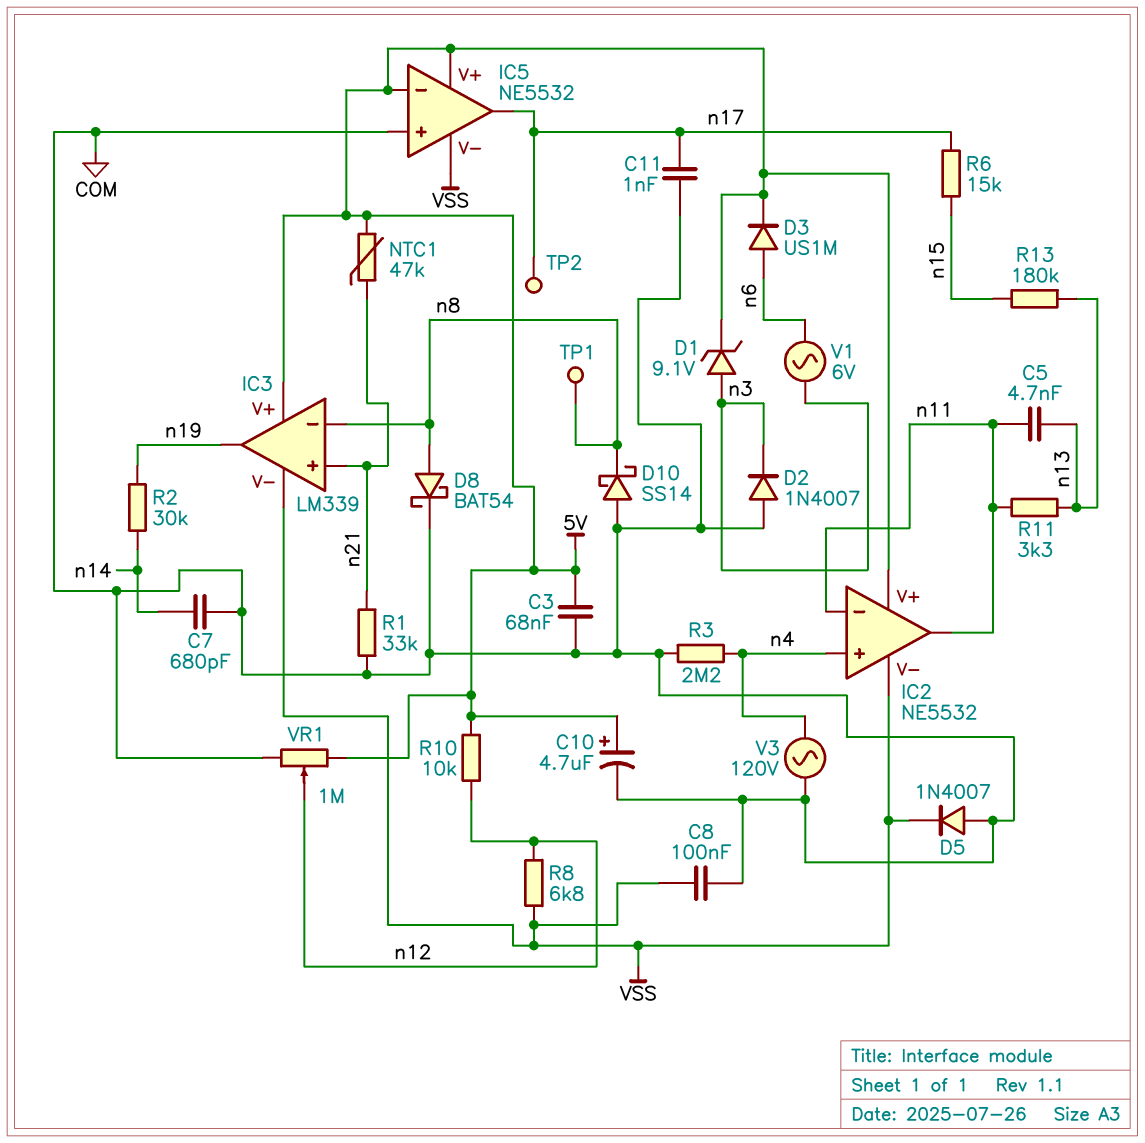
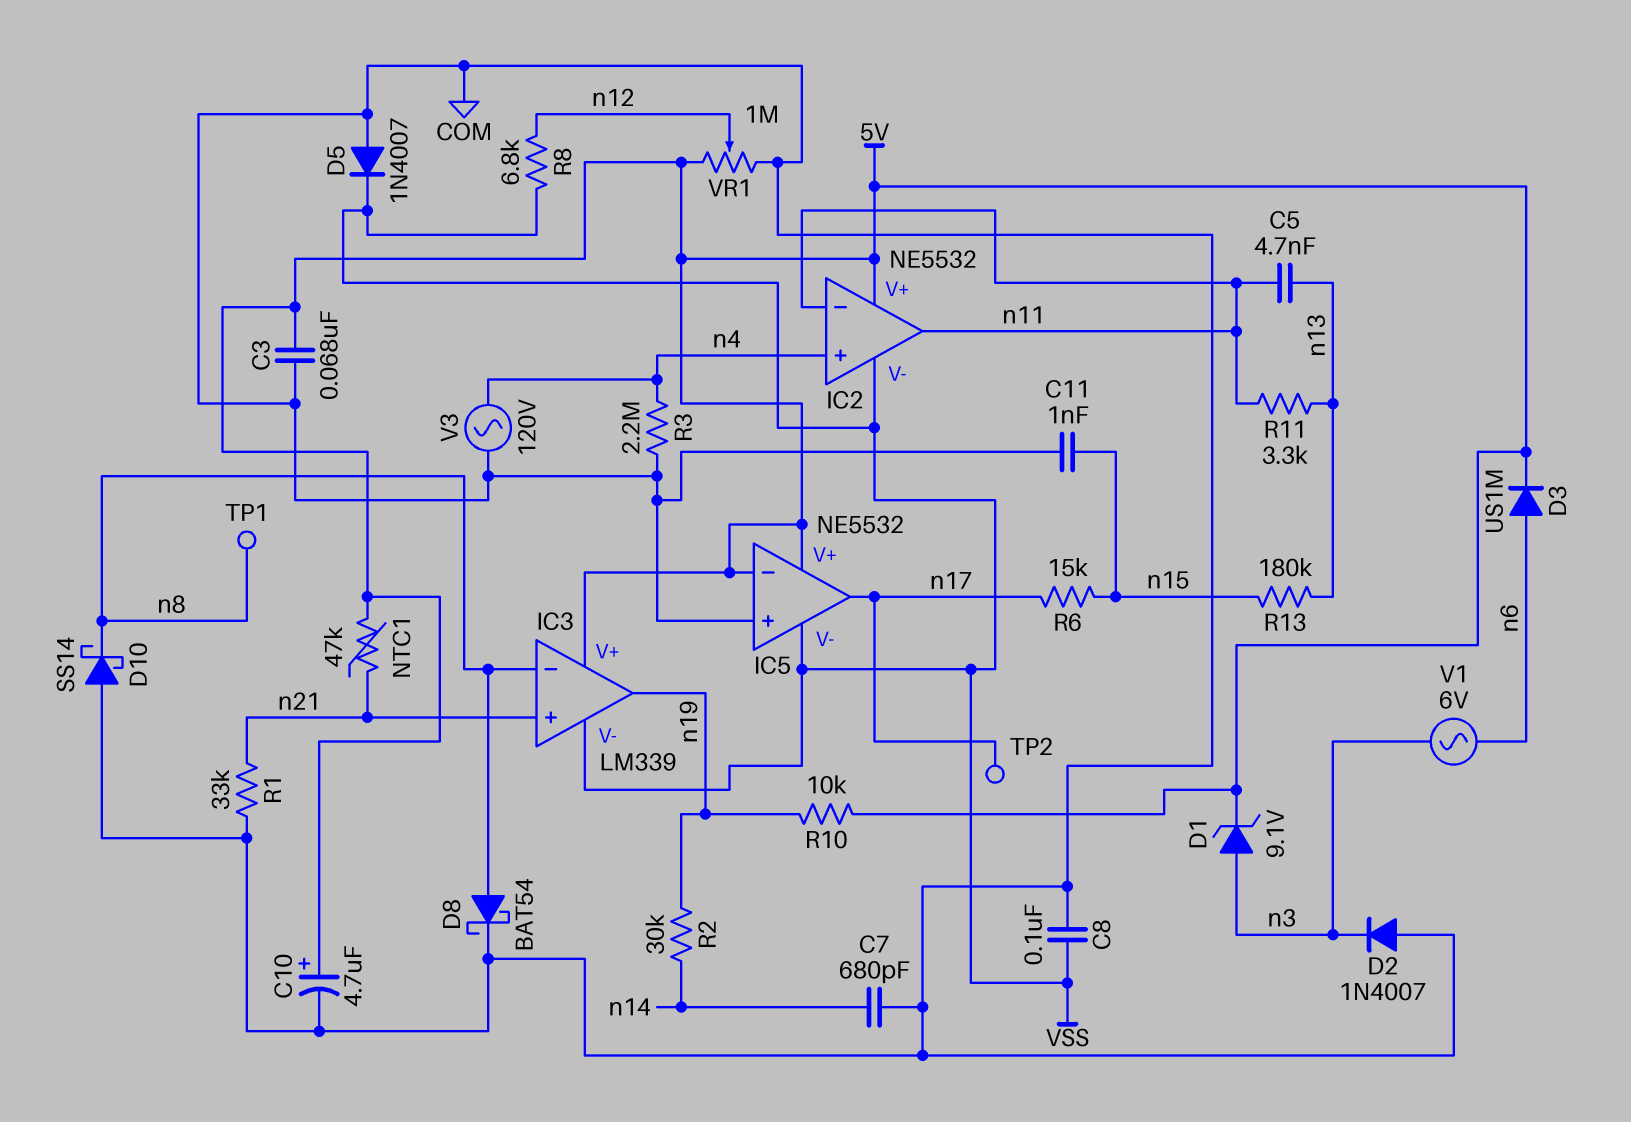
C11: 1nF (COM, n17) -> 1nF (COM, n15)
R10: 10k (5V, n12) -> 10k (5V, n19)

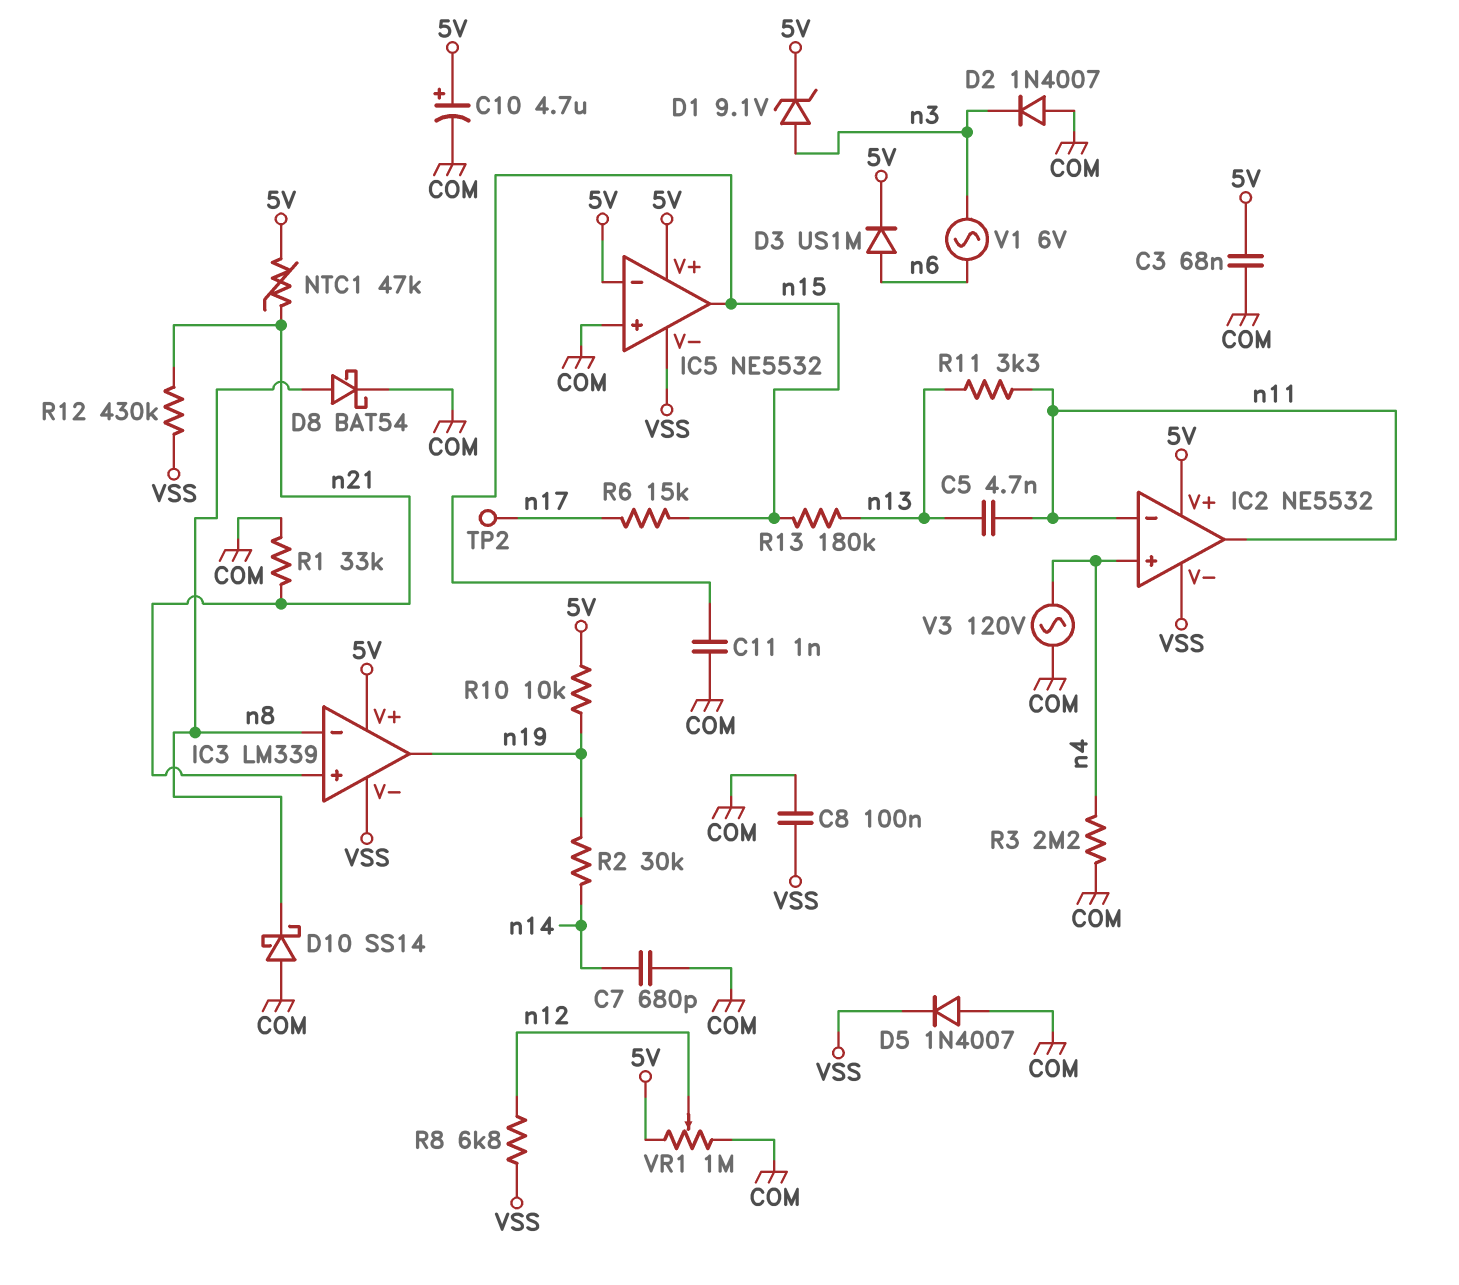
IC5 pin out: n17 -> n15
R12: none -> 430k (VSS, n21)
TP1: test point (n8) -> none

